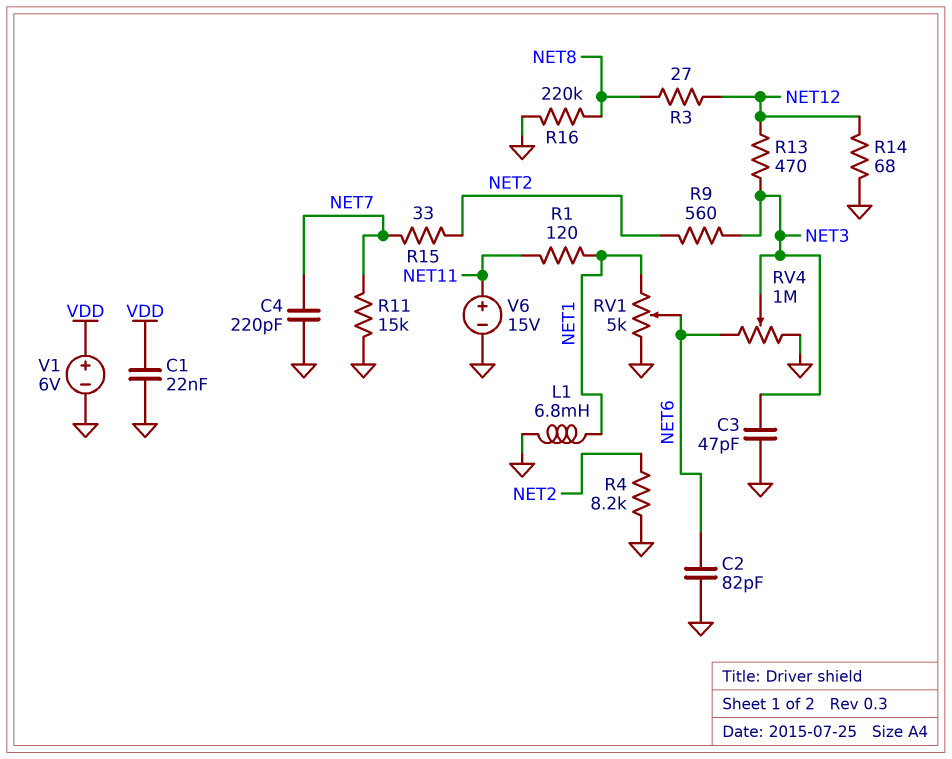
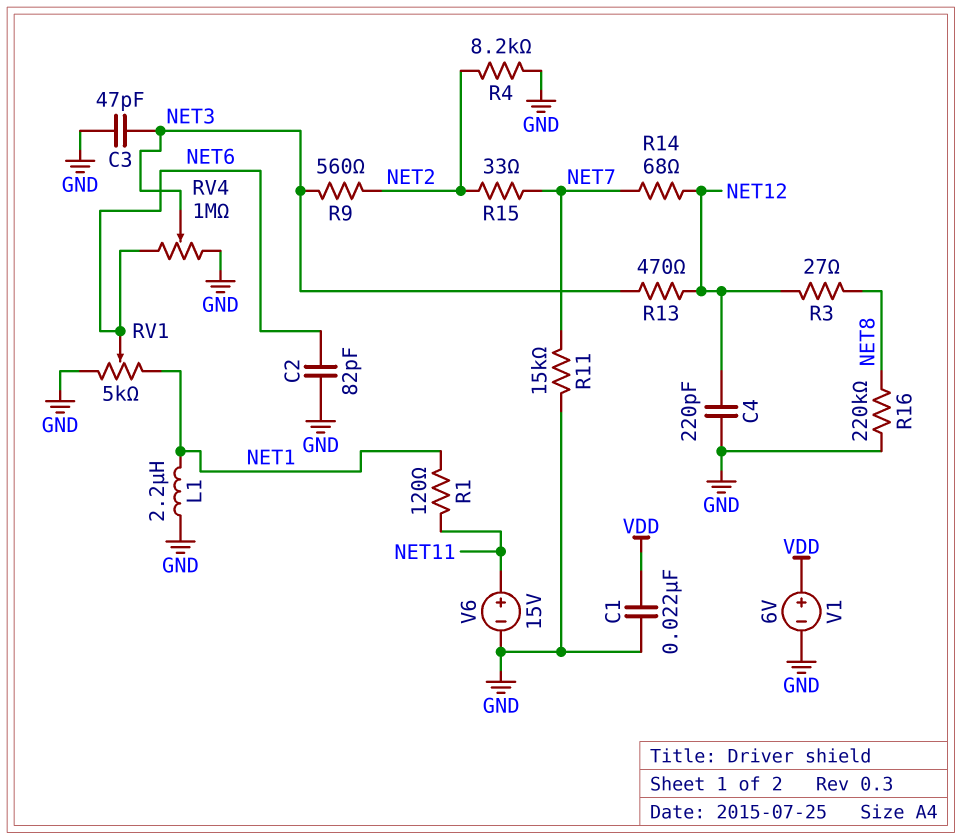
C4: 220pF (GND, NET7) -> 220pF (GND, NET12)
L1: 6.8mH (GND, NET1) -> 2.2uH (GND, NET1)
R14: 68 (GND, NET12) -> 68 (NET7, NET12)

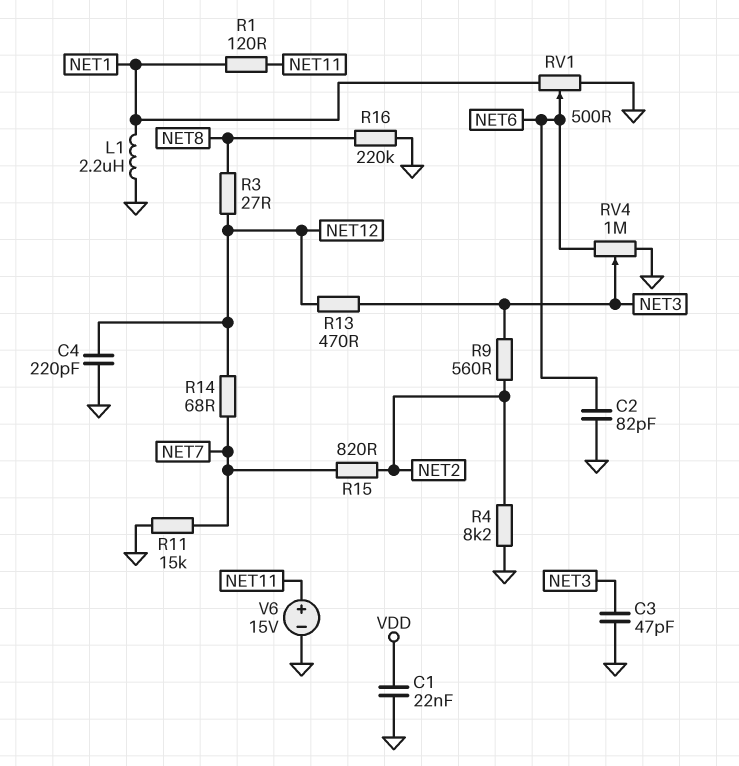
R15: 33 (NET2, NET7) -> 820 (NET2, NET7)
RV1: 5k (GND, NET1, wiper NET6) -> 500 (GND, NET1, wiper NET6)
V1: 6V (plus VDD, minus GND) -> none

